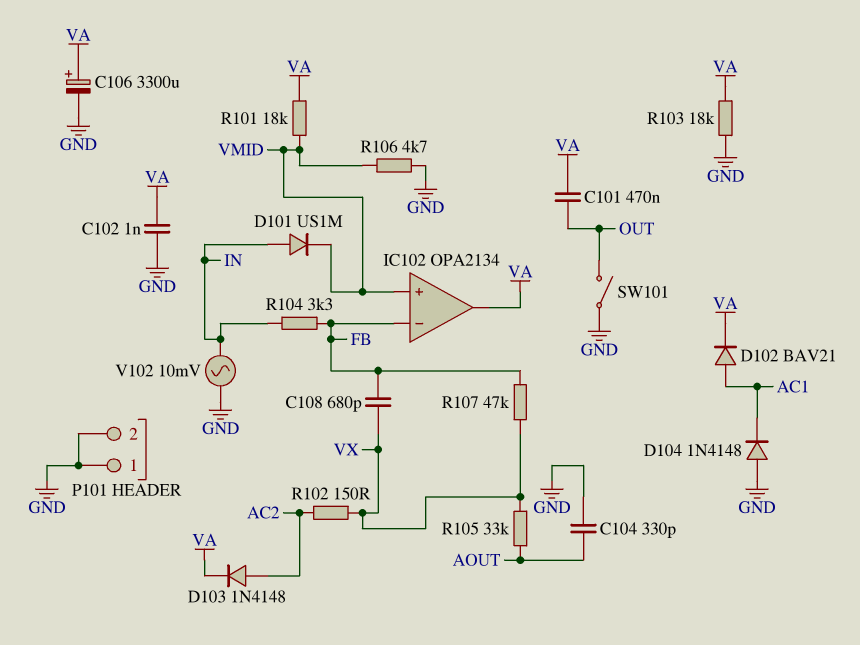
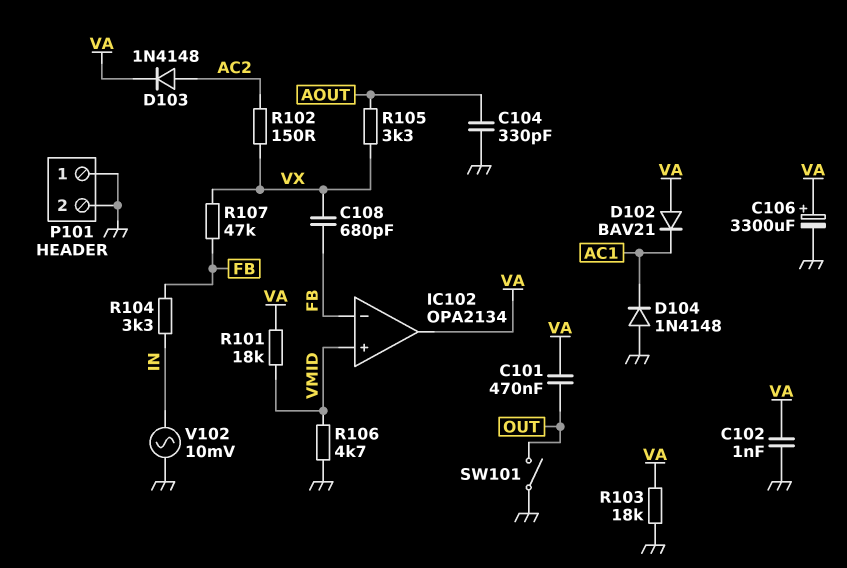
D101: diode US1M (A IN, K VMID) -> none
D102: diode BAV21 (A AC1, K VA) -> diode BAV21 (A VA, K AC1)
R105: 33k (AOUT, VX) -> 3.3k (AOUT, VX)

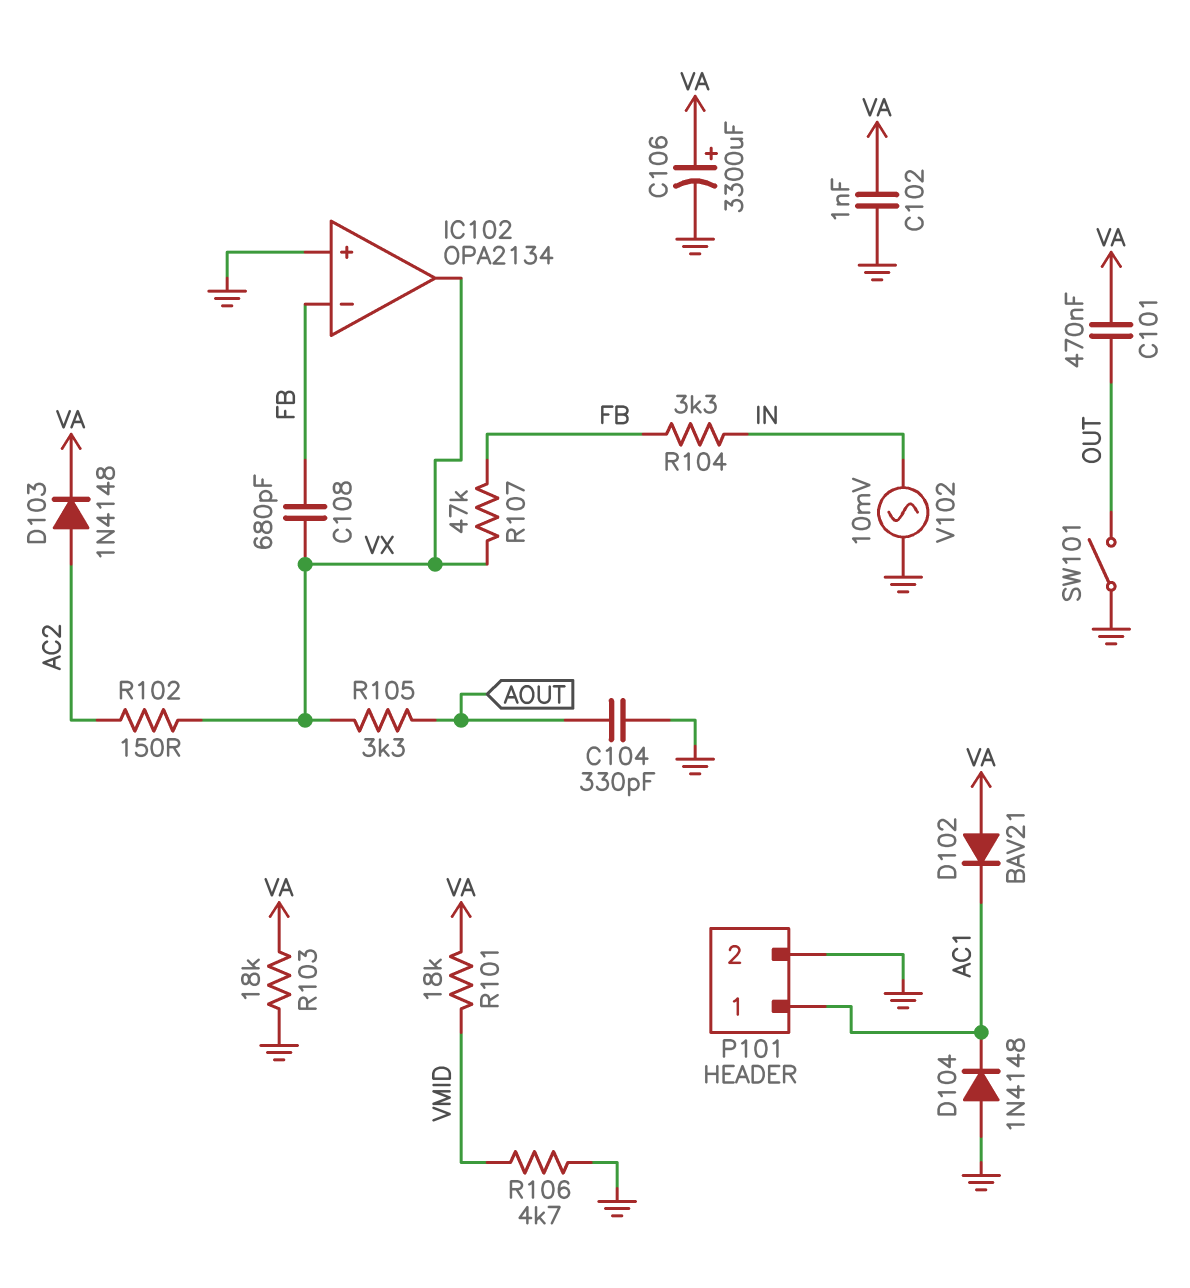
IC102 pin in+: VMID -> GND
IC102 pin out: VA -> VX
P101 pin 1: GND -> AC1

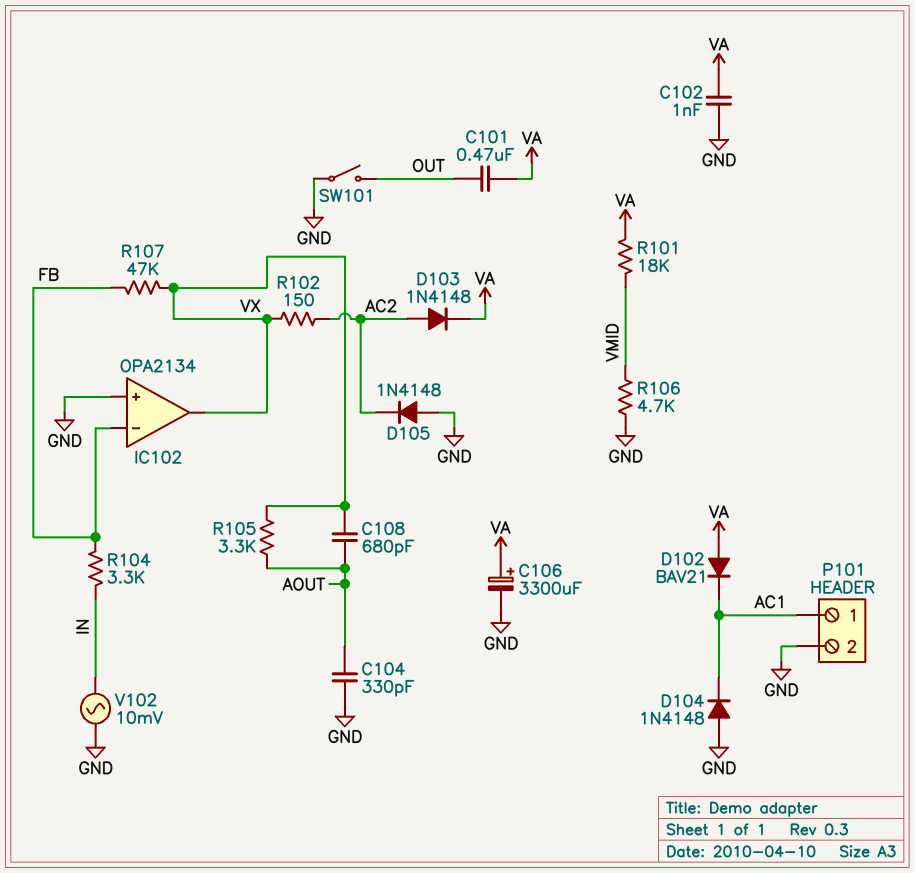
C108: 680pF (FB, VX) -> 680pF (AOUT, VX)
D105: none -> diode 1N4148 (A GND, K AC2)
R103: 18k (GND, VA) -> none

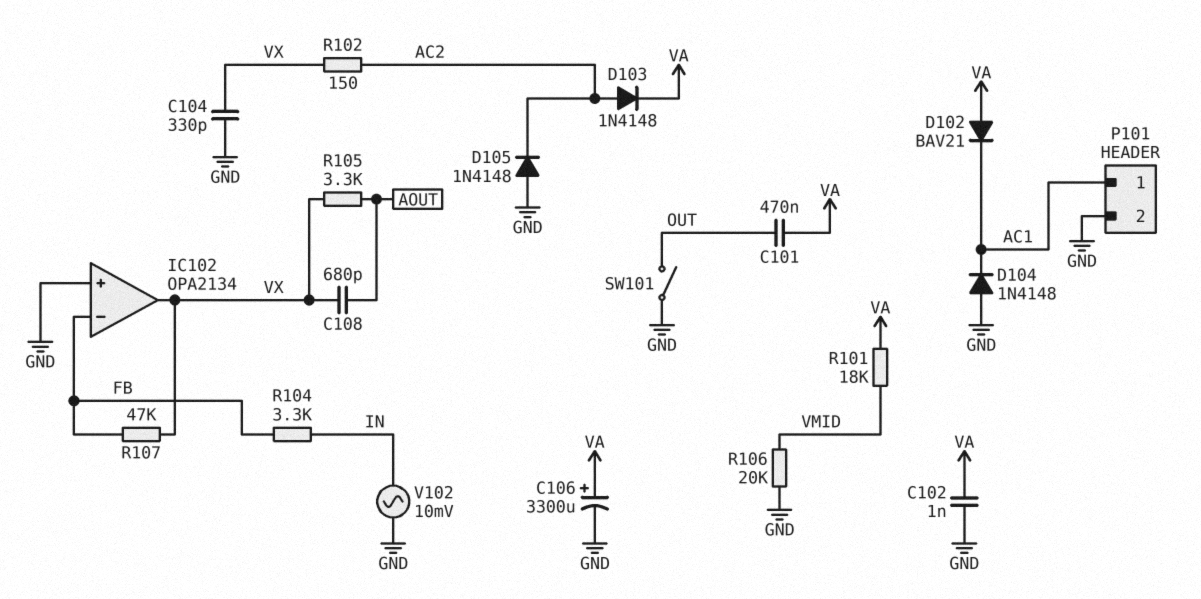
C104: 330pF (AOUT, GND) -> 330pF (GND, VX)
R106: 4.7k (GND, VMID) -> 20k (GND, VMID)

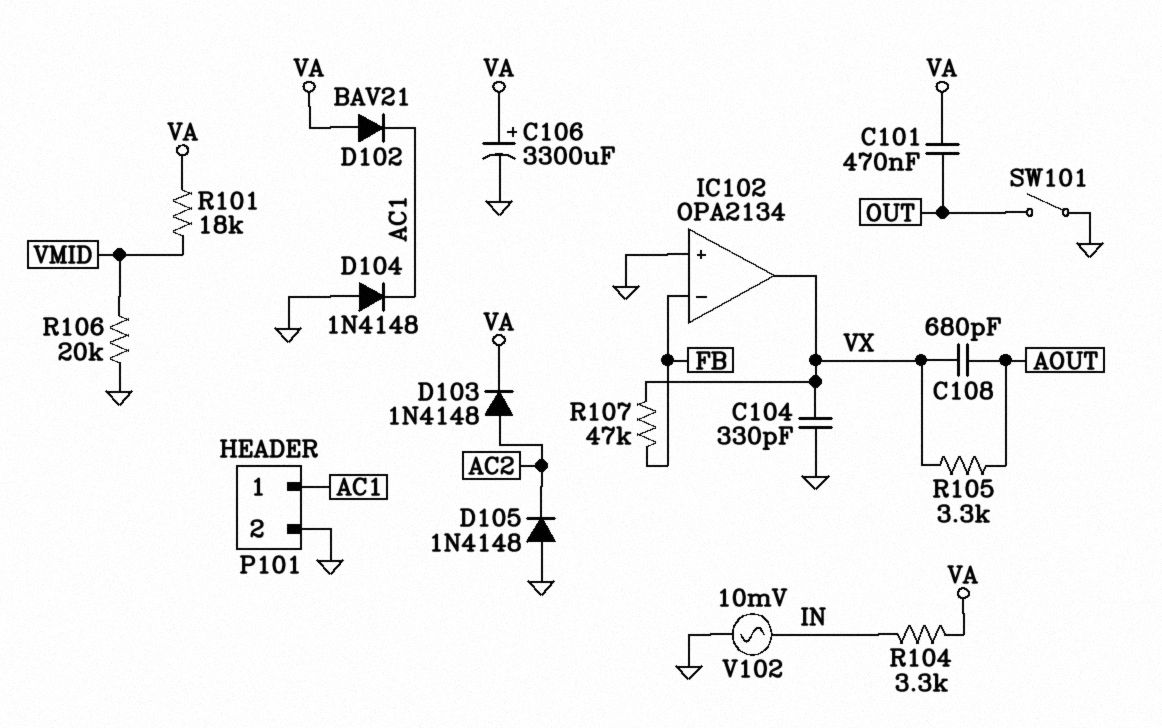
C102: 1nF (GND, VA) -> none
R102: 150 (AC2, VX) -> none
R104: 3.3k (FB, IN) -> 3.3k (IN, VA)

